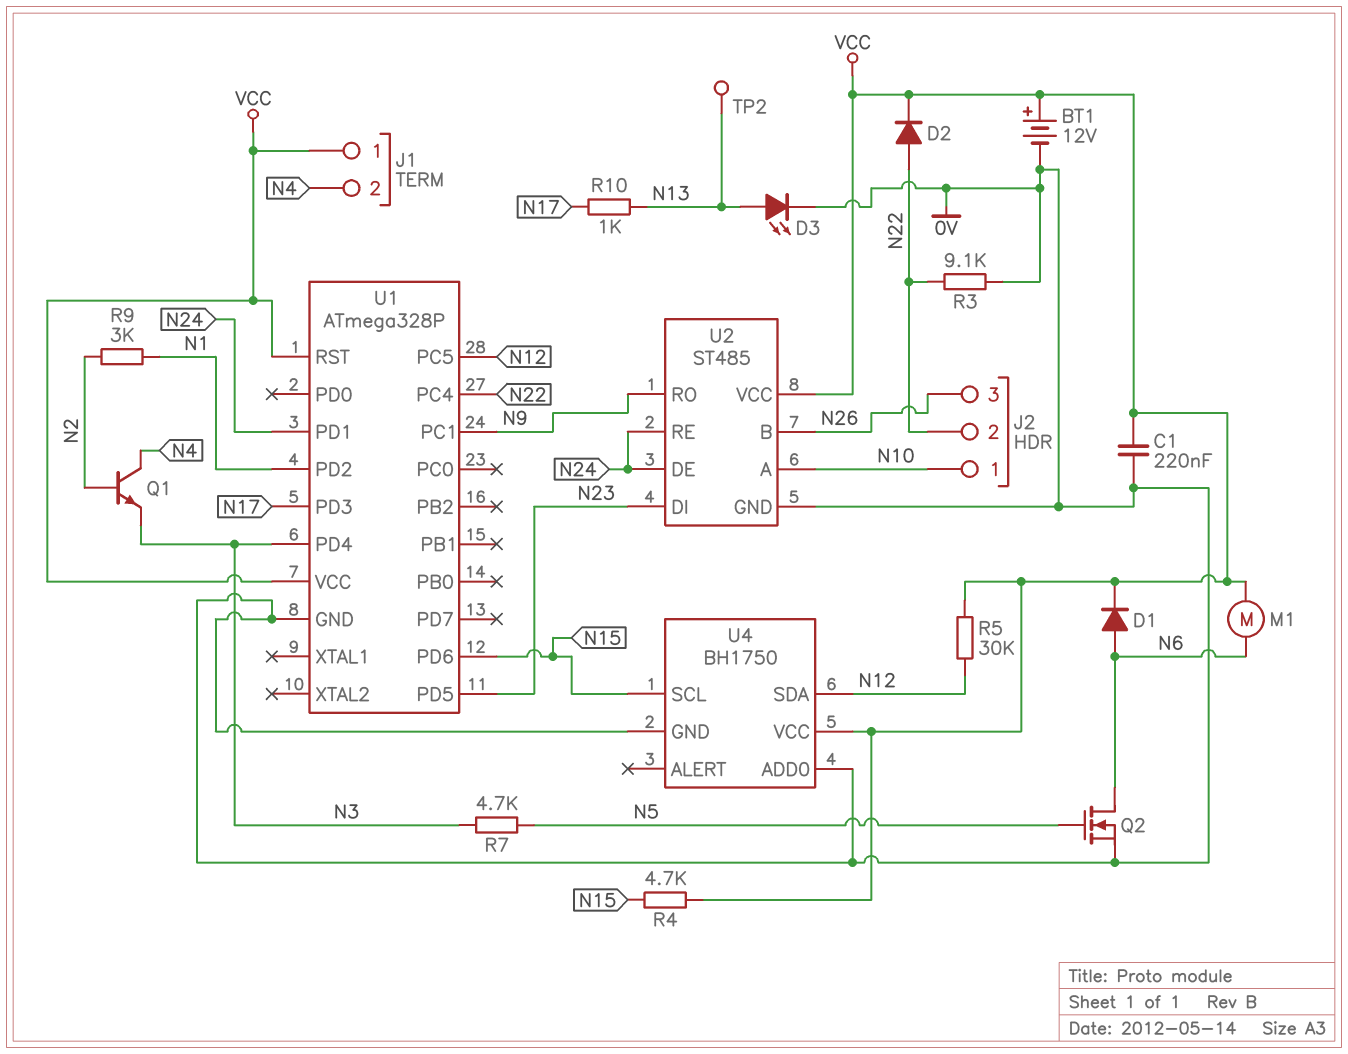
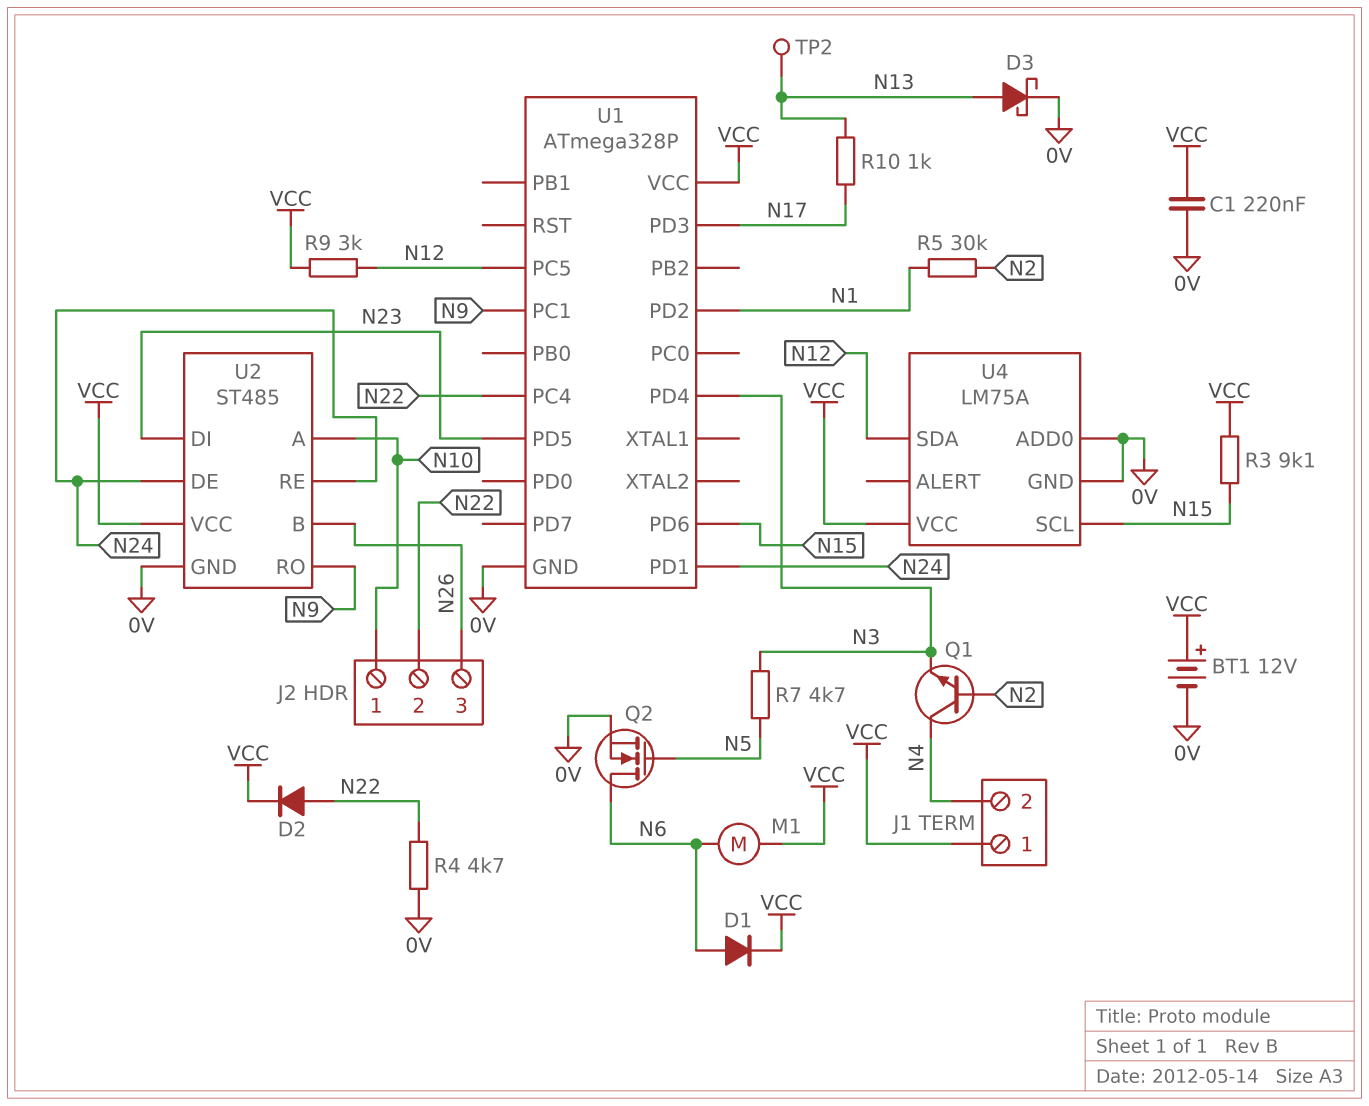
D3: LED (A N13, K 0V) -> schottky (A N13, K 0V)
R3: 9.1k (0V, N22) -> 9.1k (N15, VCC)
R4: 4.7k (N15, VCC) -> 4.7k (0V, N22)
R5: 30k (N12, VCC) -> 30k (N1, N2)
R9: 3k (N1, N2) -> 3k (N12, VCC)
U1 pin RST: VCC -> none
U4: BH1750 -> LM75A

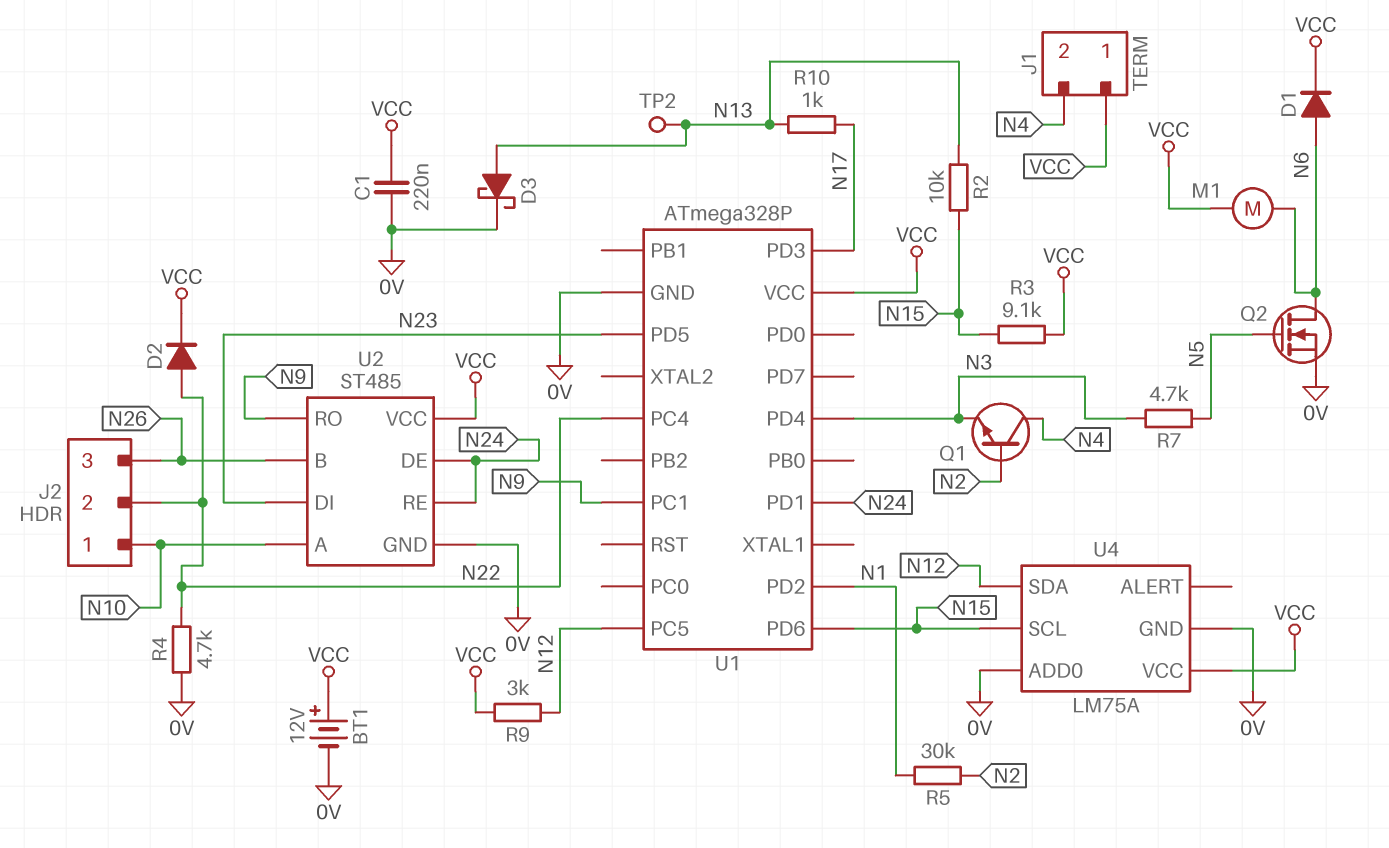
R2: none -> 10k (N13, N15)

